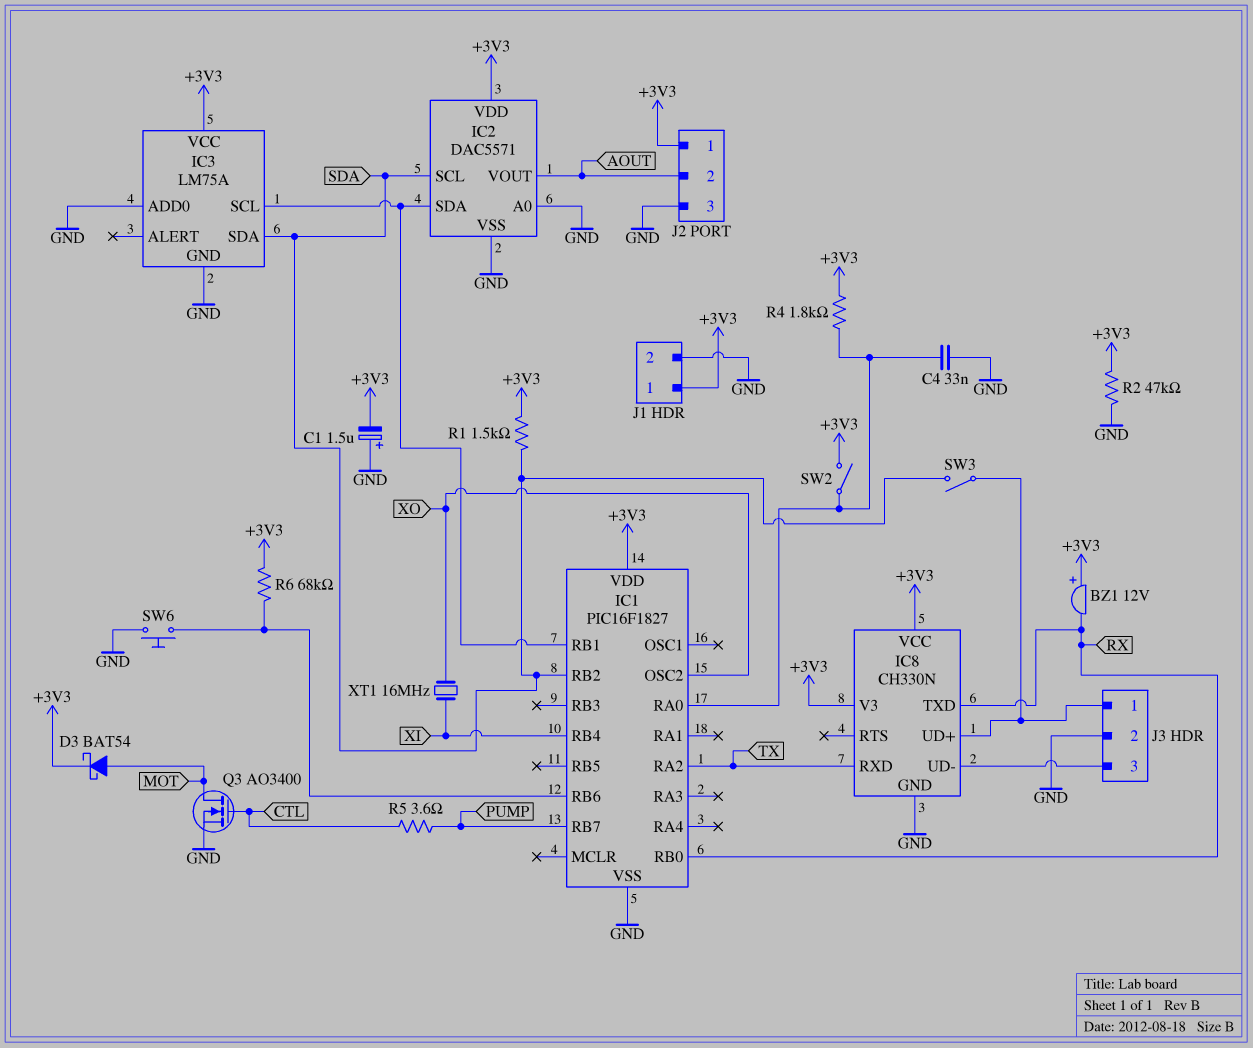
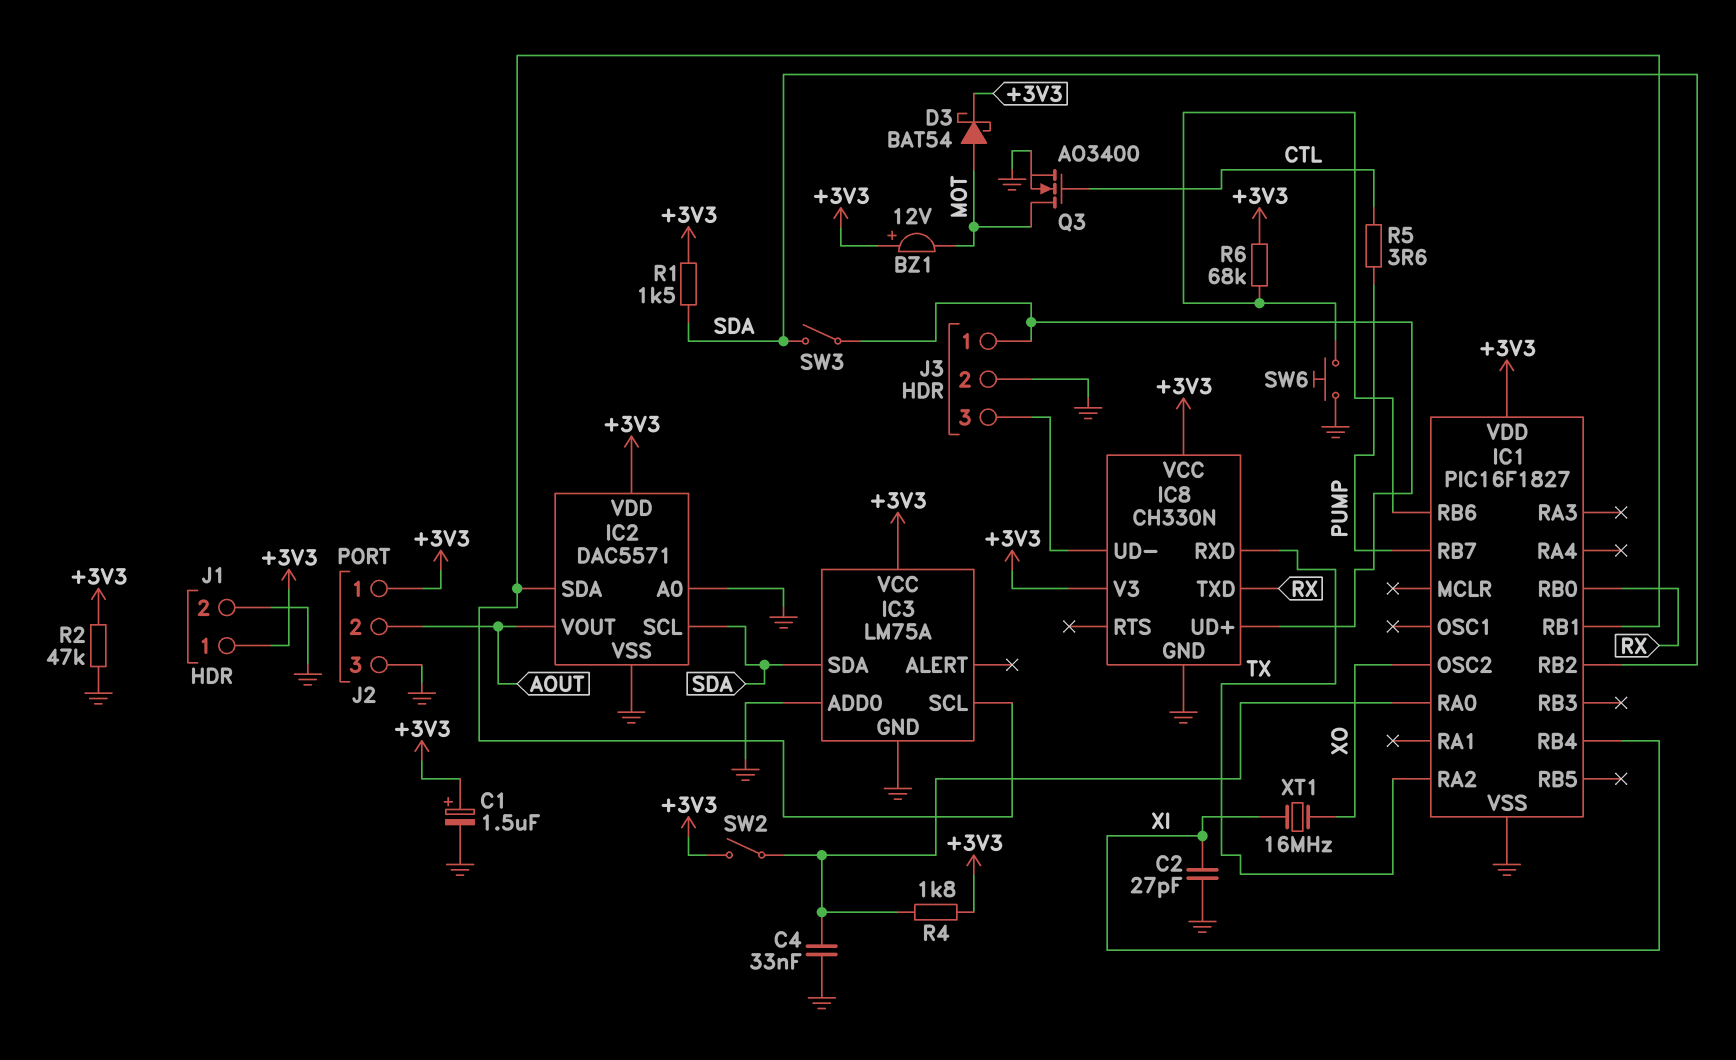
BZ1: buzzer 12V (plus +3V3, minus RX) -> buzzer 12V (plus +3V3, minus MOT)
C1: 1.5uF (plus GND, minus +3V3) -> 1.5uF (plus +3V3, minus GND)
C2: none -> 27pF (GND, XI)

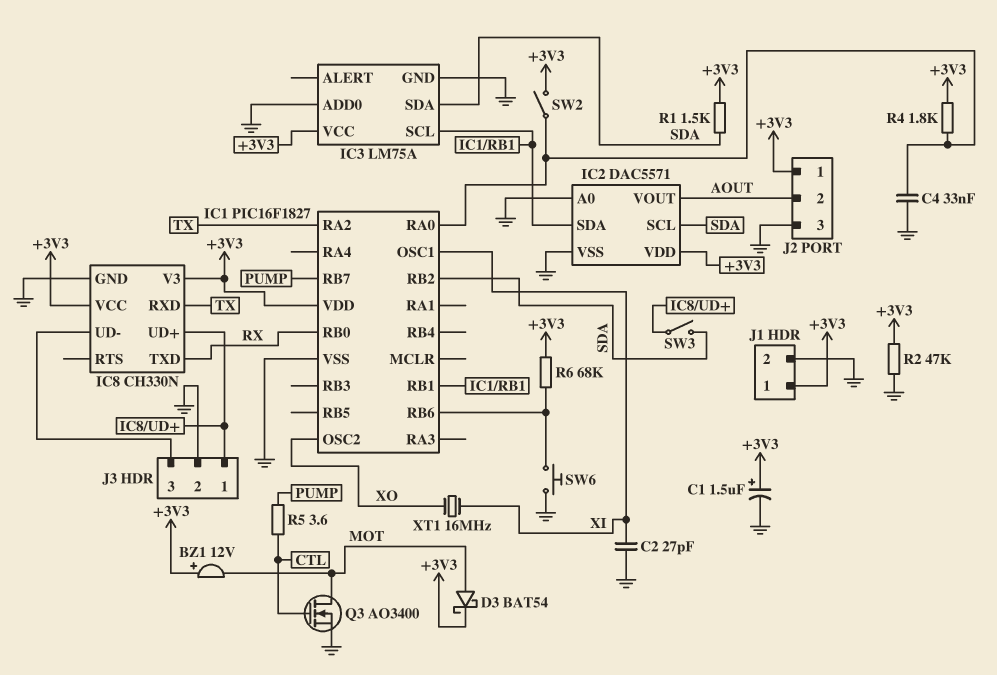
IC1 pin OSC1: none -> XI
IC1 pin RB4: XI -> none

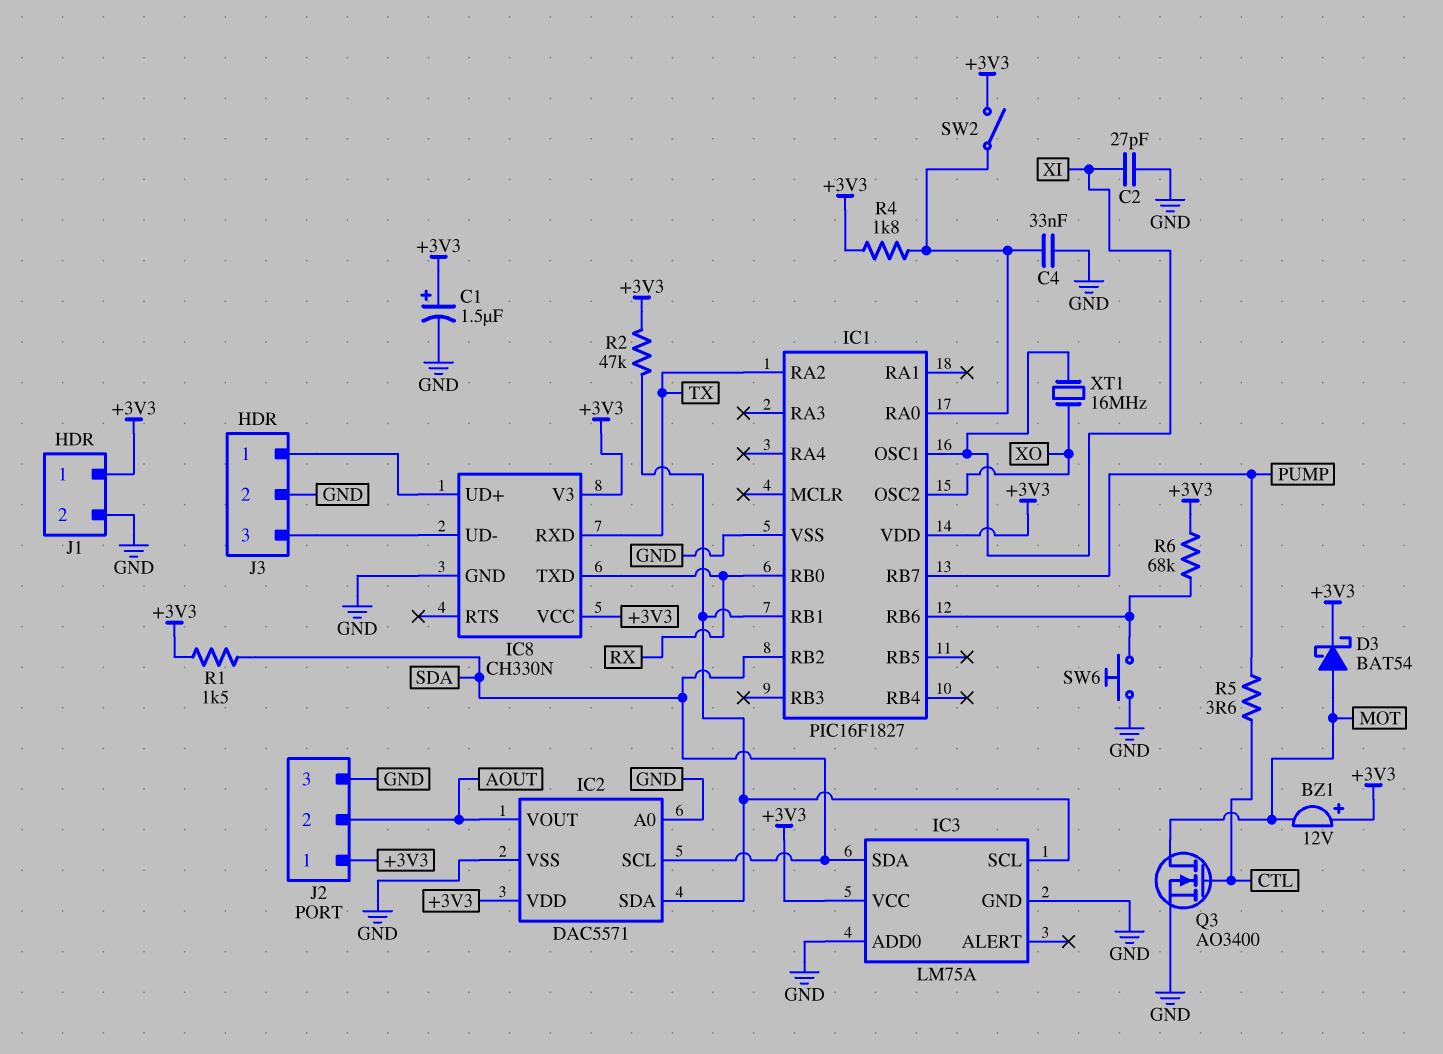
R2: 47k (+3V3, GND) -> 47k (+3V3, IC1/RB1)
SW3: switch (IC8/UD+, SDA) -> none

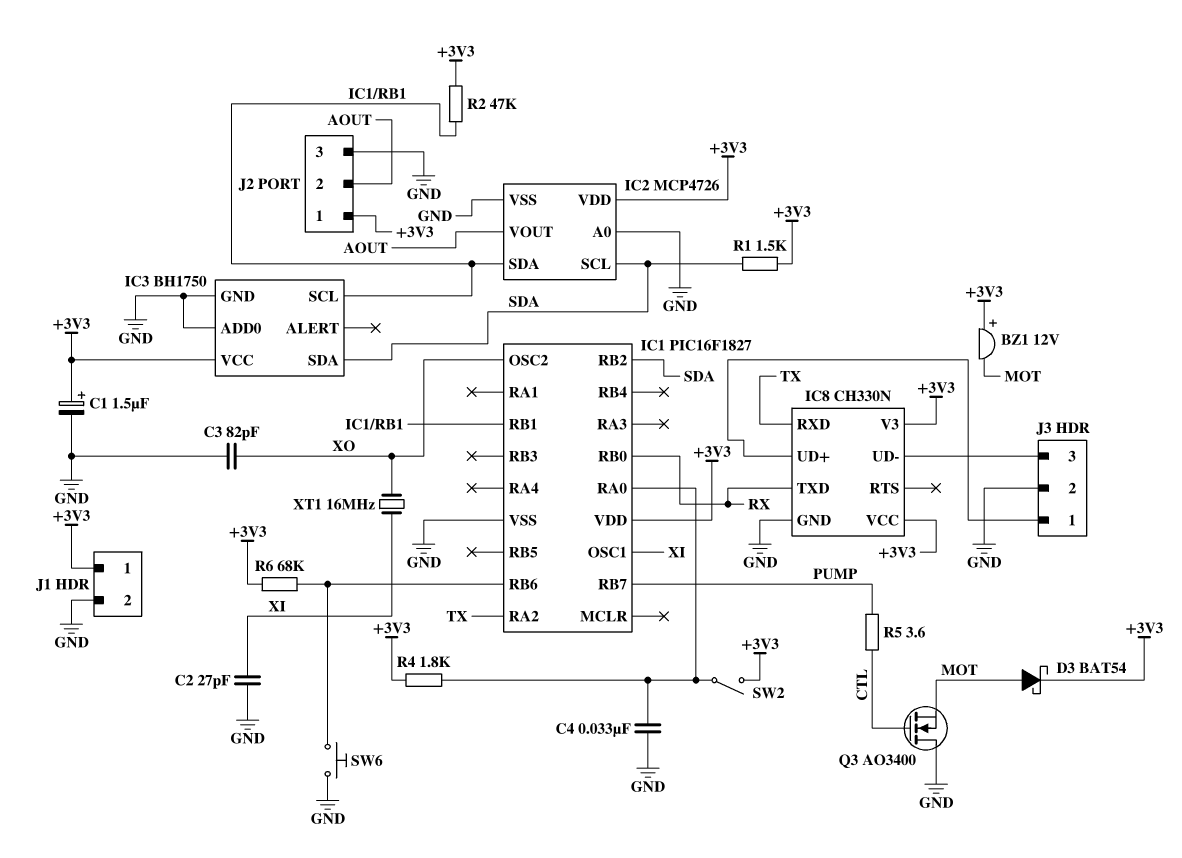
C3: none -> 82pF (GND, XO)
IC2: DAC5571 -> MCP4726
IC3: LM75A -> BH1750
Q3: NMOS AO3400 (G CTL, D MOT, S GND) -> NMOS AO3400 (G CTL, D GND, S MOT)

